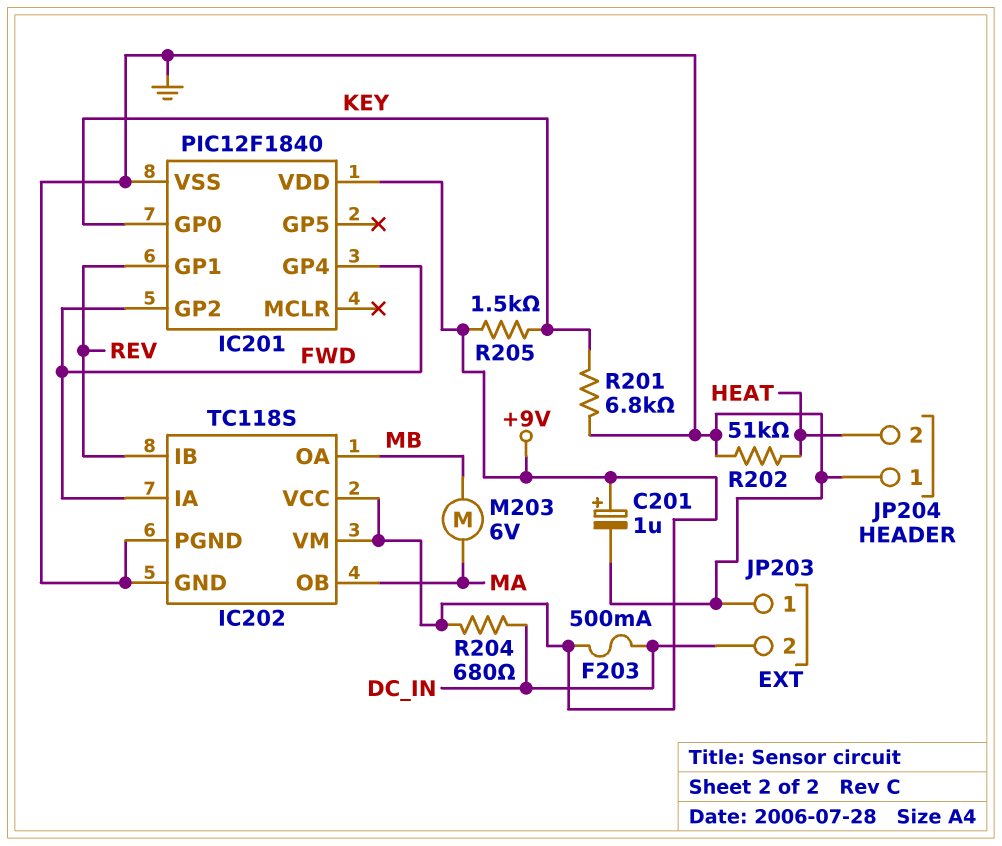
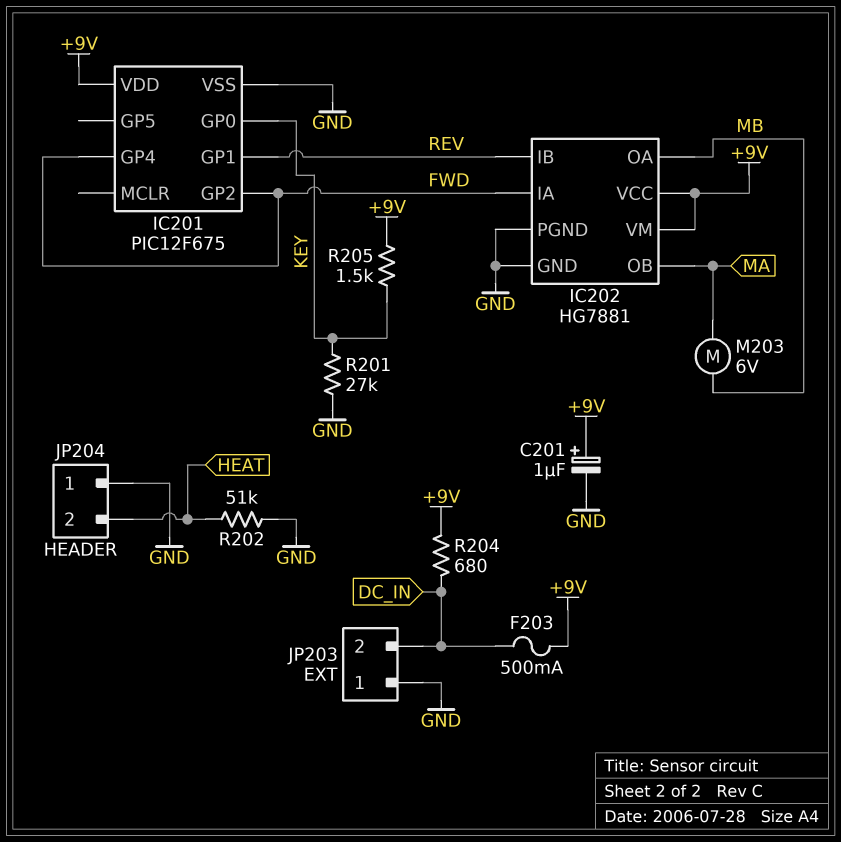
IC201: PIC12F1840 -> PIC12F675
IC202: TC118S -> HG7881
R201: 6.8k (GND, KEY) -> 27k (GND, KEY)

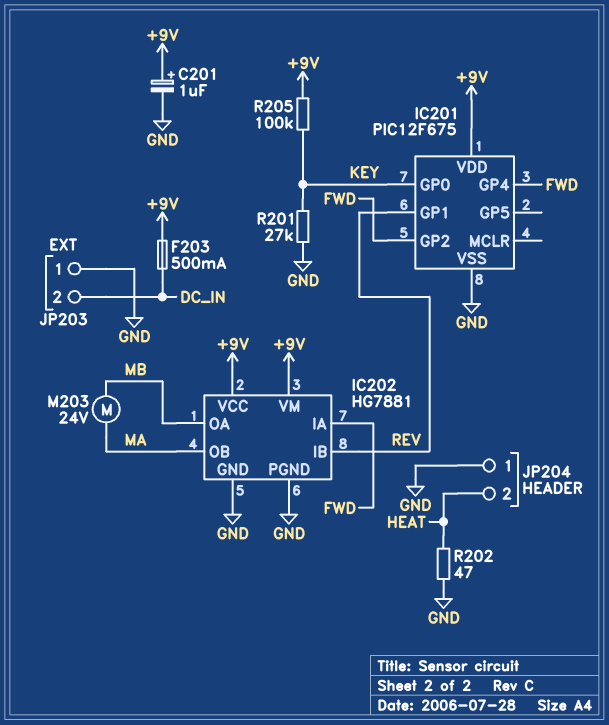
M203: motor 6V (MA, MB) -> motor 24V (MA, MB)
R202: 51k (GND, HEAT) -> 47 (GND, HEAT)
R204: 680 (+9V, DC_IN) -> none
R205: 1.5k (+9V, KEY) -> 100k (+9V, KEY)

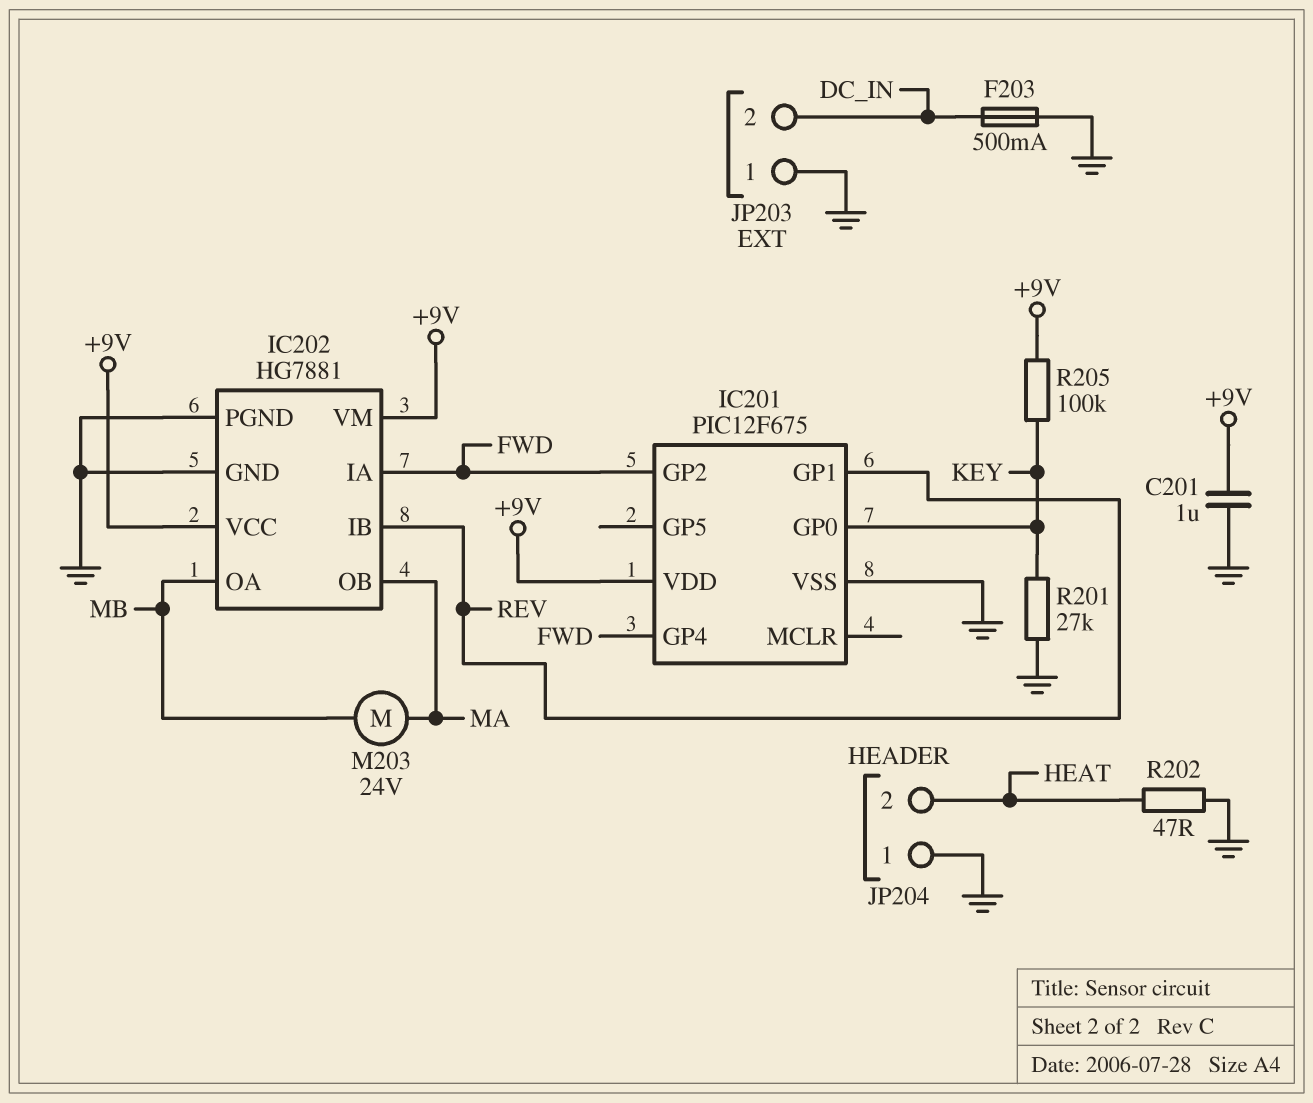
C201: 1uF (plus +9V, minus GND) -> 1uF (+9V, GND)
F203: 500mA (+9V, DC_IN) -> 500mA (DC_IN, GND)

